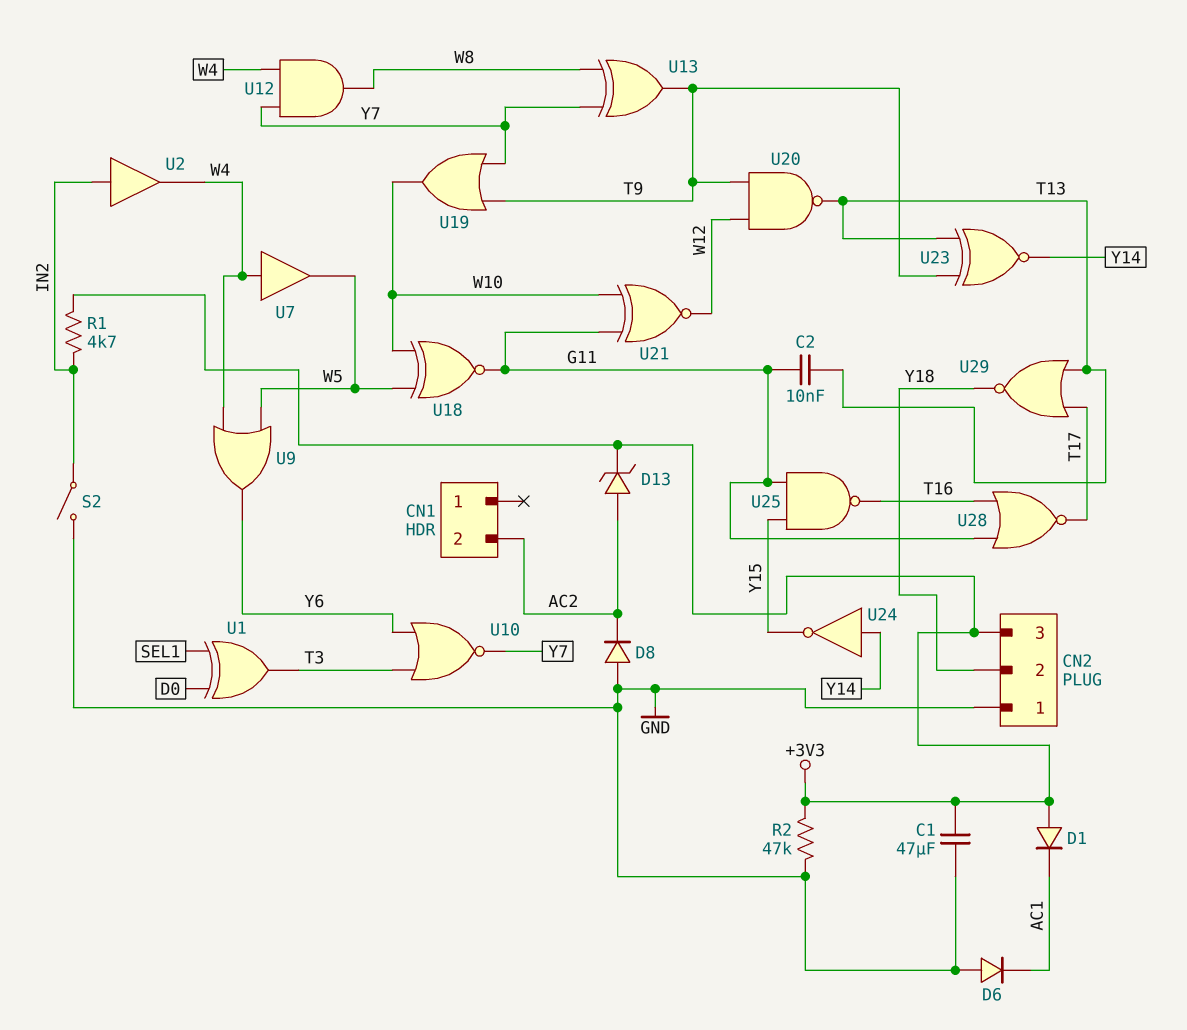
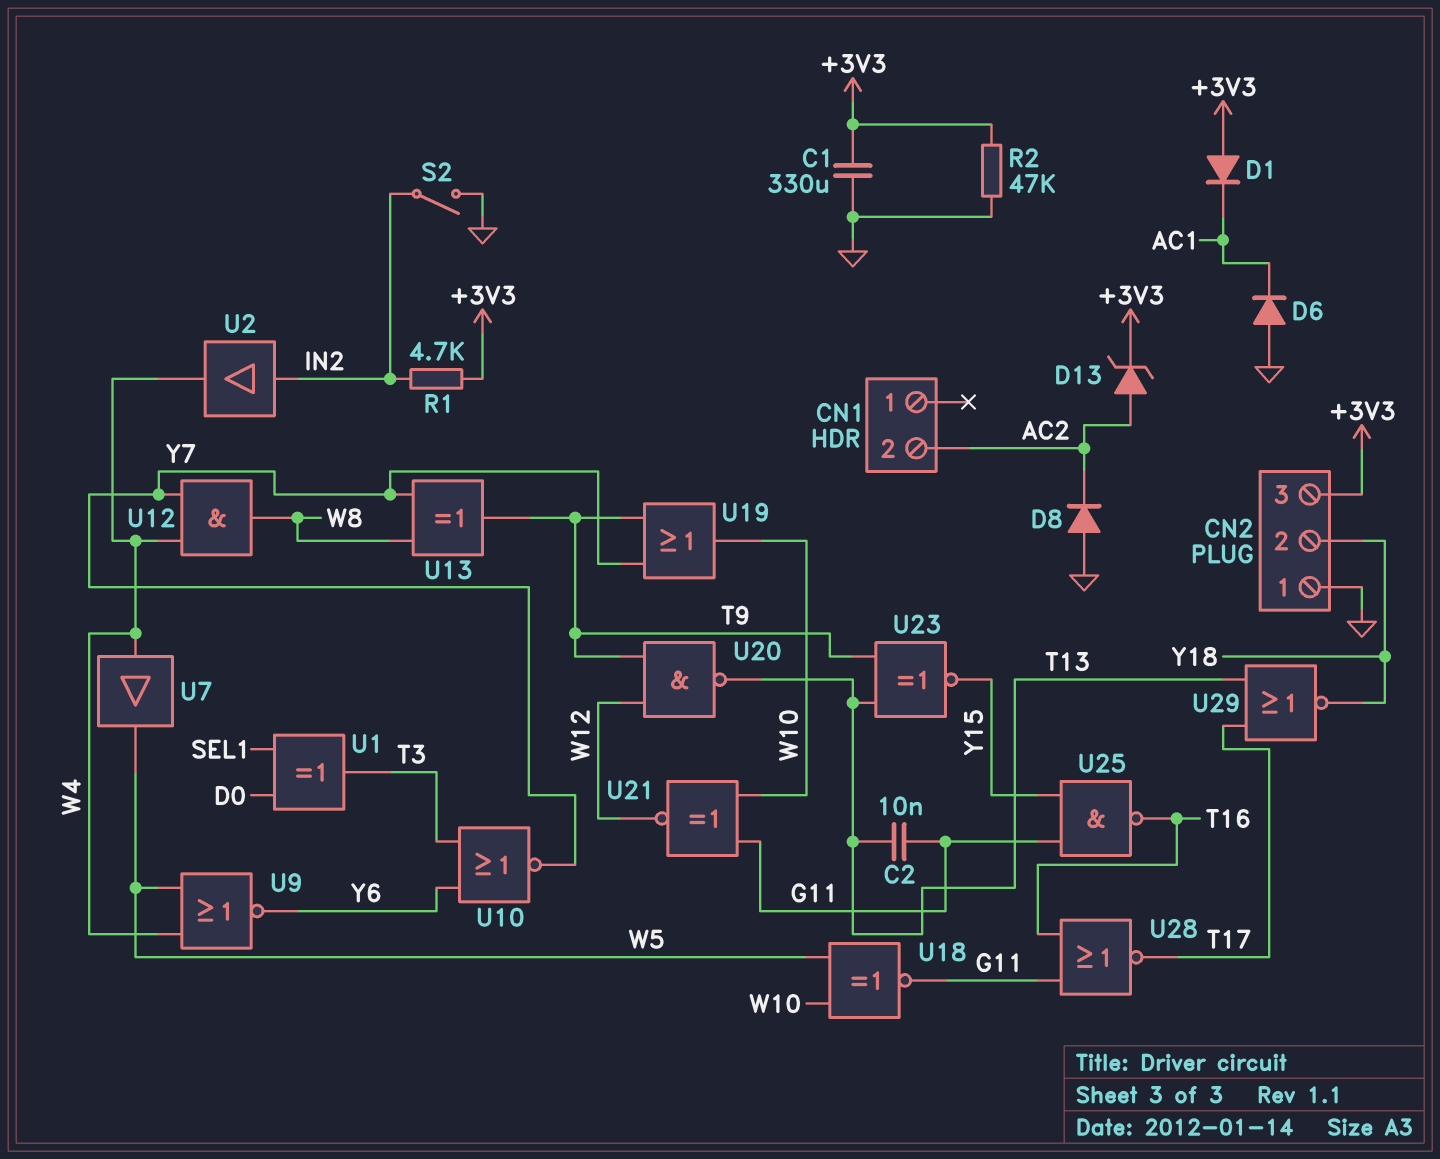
C1: 47uF (+3V3, GND) -> 330uF (+3V3, GND)
U9: OR (in W4, in W5, out Y6) -> NOR (in W4, in W5, out Y6)
U23: XNOR (in T9, in T13, out Y14) -> XNOR (in T9, in T13, out Y15)
U24: NOT (in Y14, out Y15) -> none

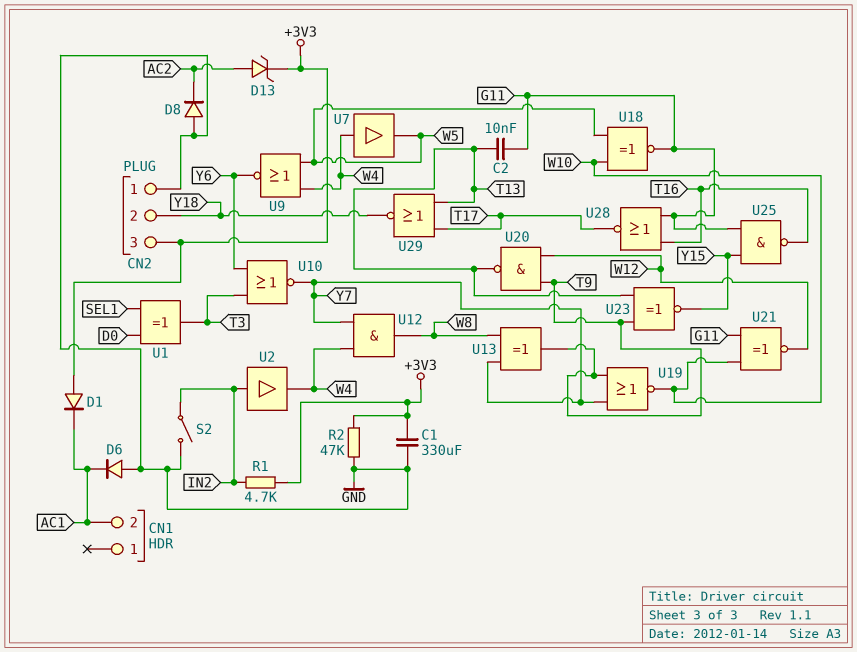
CN1 pin 2: AC2 -> AC1
U19: OR (in T9, in Y7, out W10) -> NOR (in T9, in Y7, out W10)

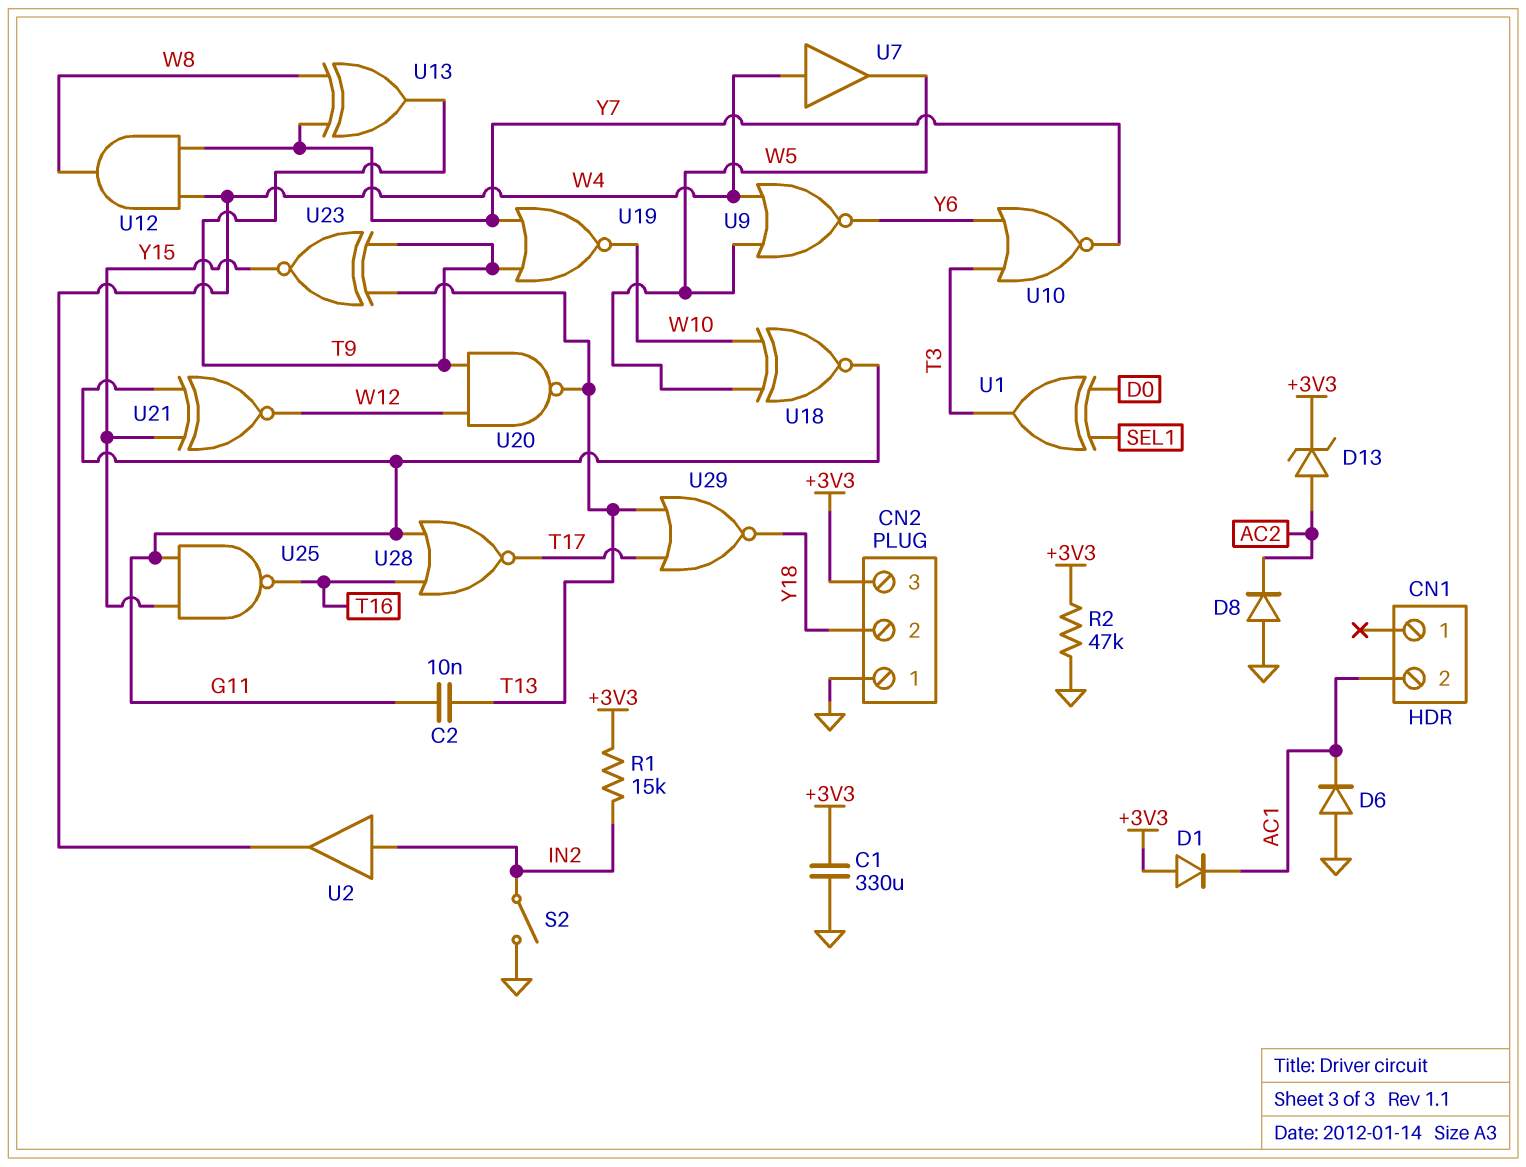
R1: 4.7k (+3V3, IN2) -> 15k (+3V3, IN2)
U21: XNOR (in G11, in W10, out W12) -> XNOR (in G11, in Y15, out W12)

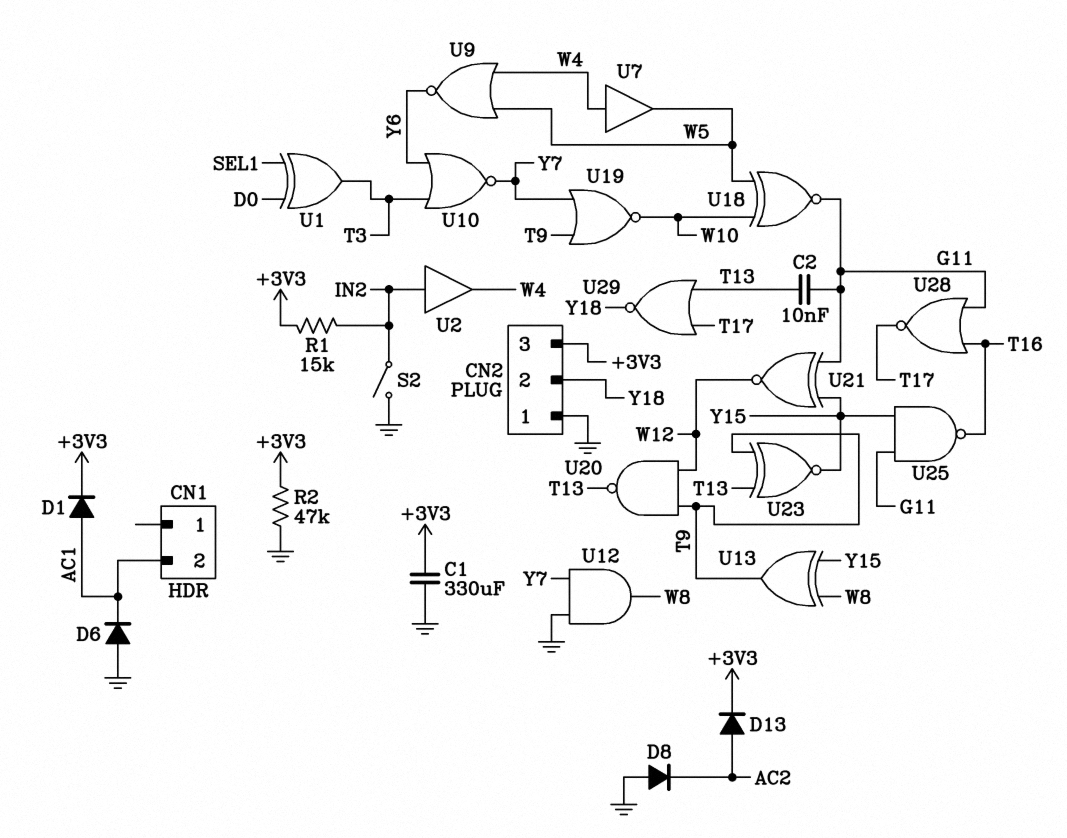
D1: diode (A +3V3, K AC1) -> diode (A AC1, K +3V3)
D13: zener (A AC2, K +3V3) -> diode (A AC2, K +3V3)
U12: AND (in W4, in Y7, out W8) -> AND (in GND, in Y7, out W8)
U13: XOR (in W8, in Y7, out T9) -> XOR (in W8, in Y15, out T9)

